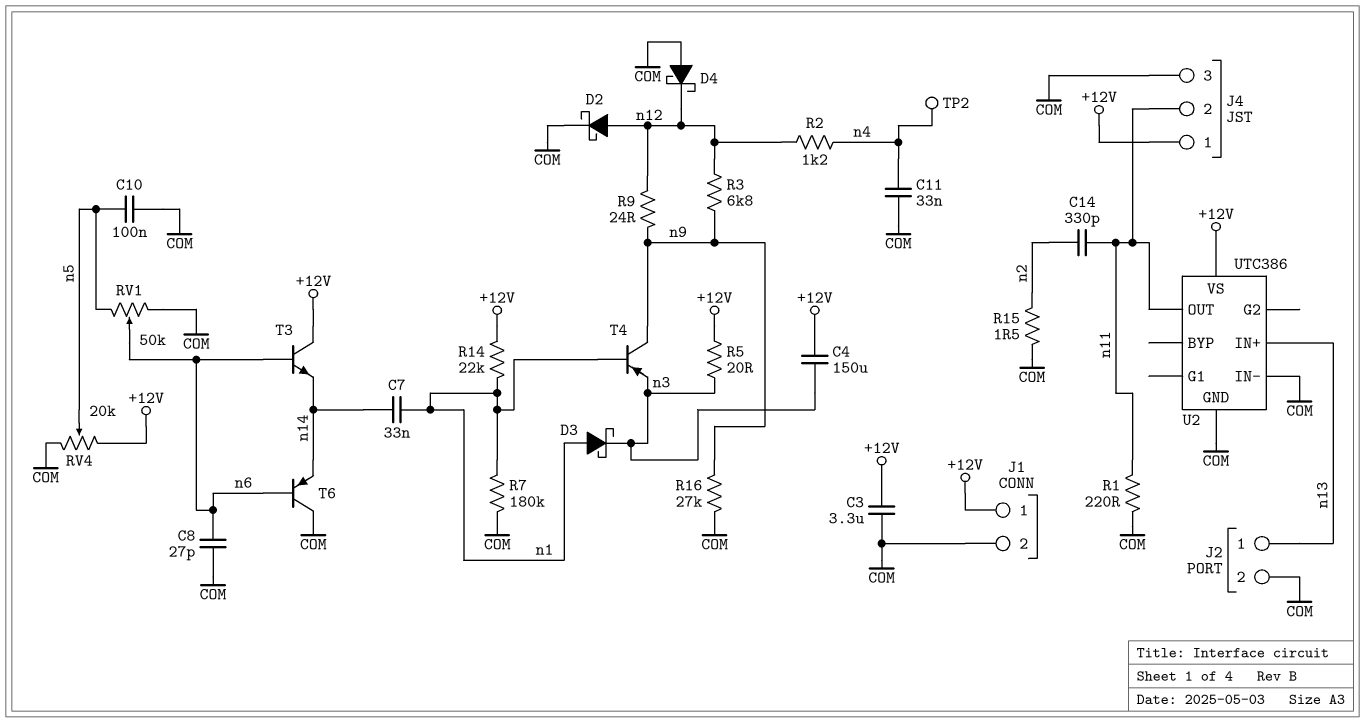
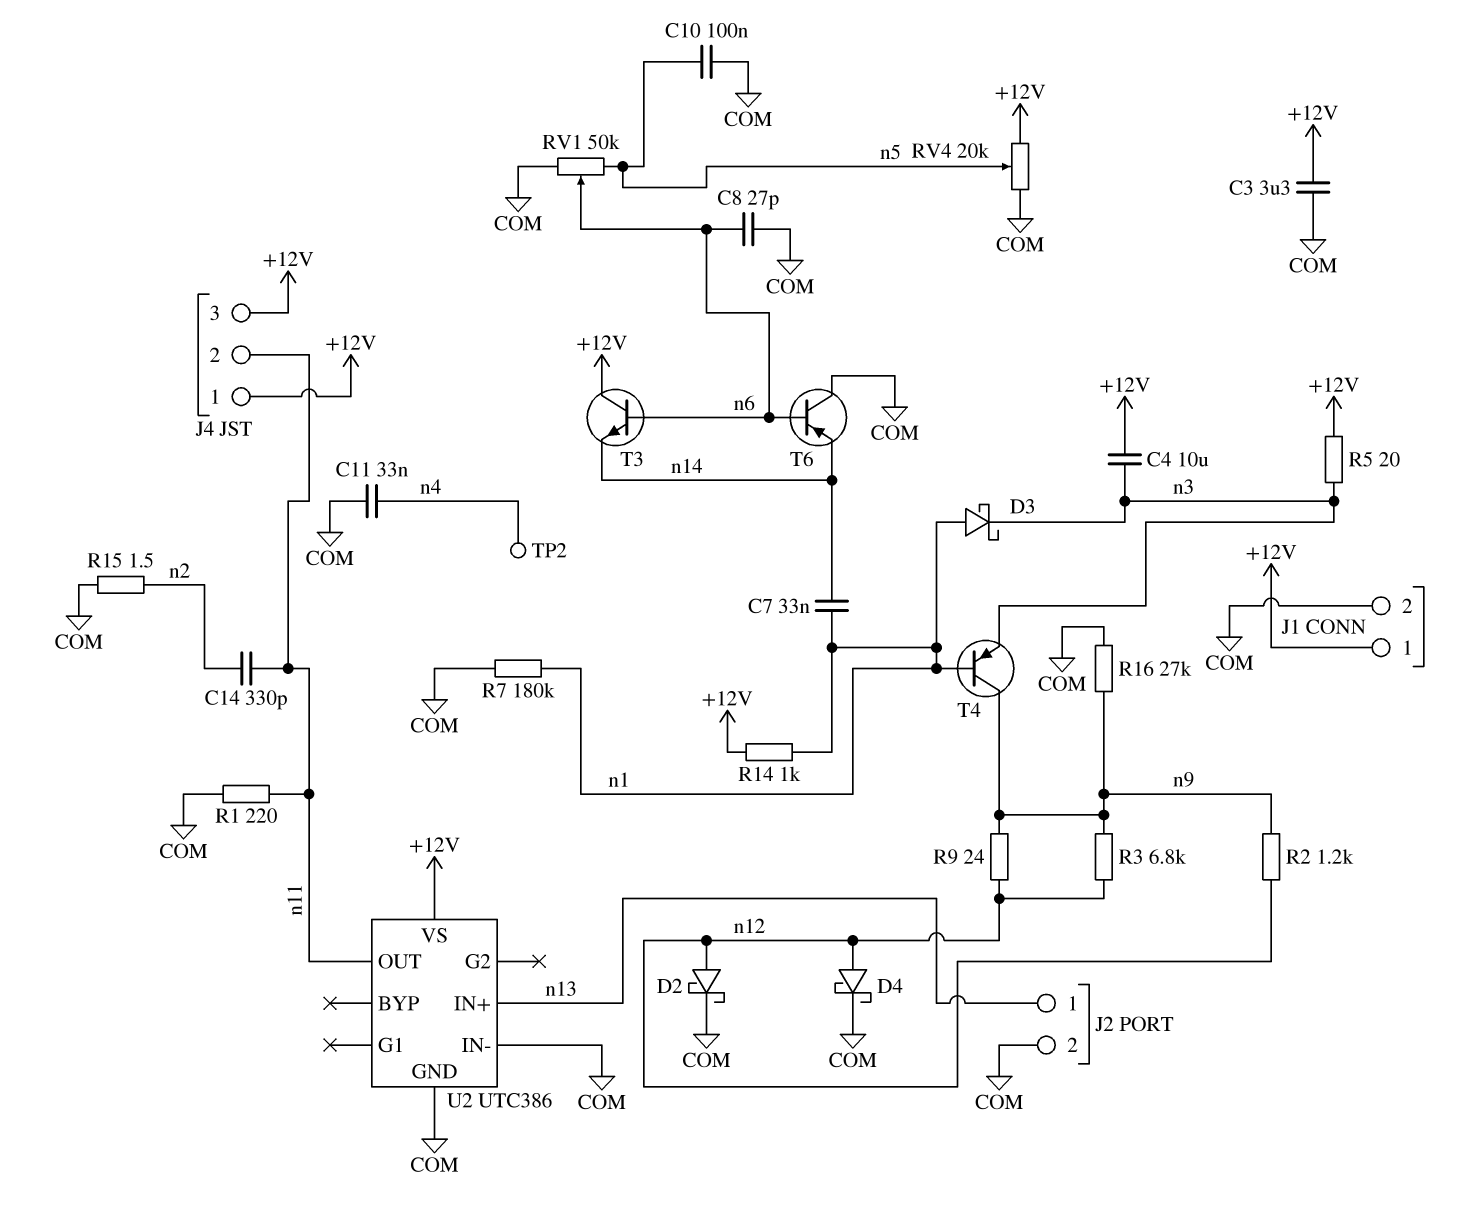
C4: 150uF (+12V, n3) -> 10uF (+12V, n3)
D4: schottky (A COM, K n12) -> schottky (A n12, K COM)
J4 pin 3: COM -> +12V
R2: 1.2k (n4, n12) -> 1.2k (n9, n12)
R14: 22k (+12V, n1) -> 1k (+12V, n1)

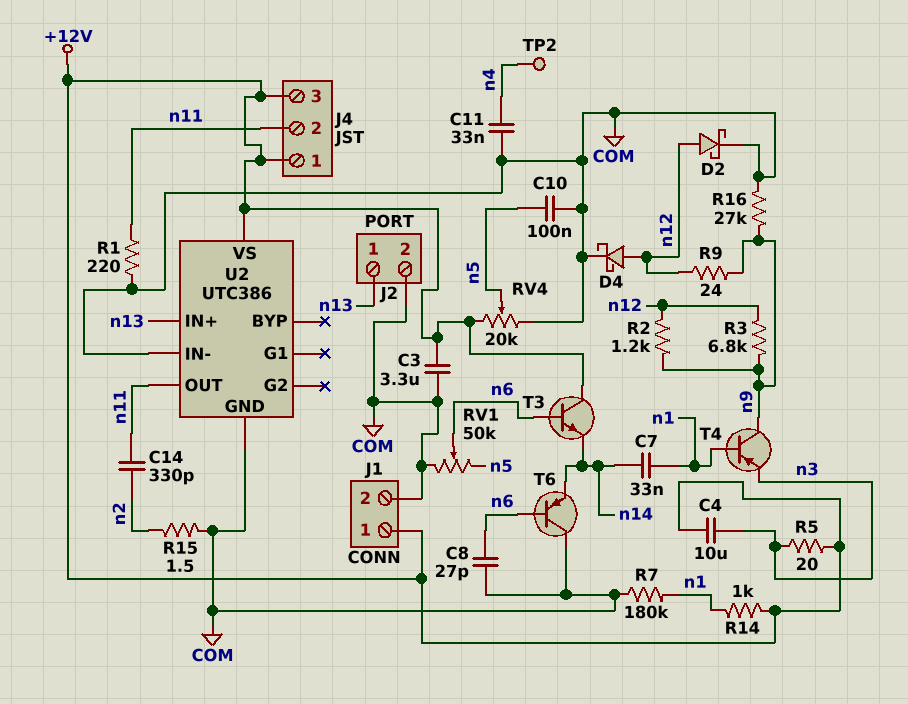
D3: schottky (A n1, K n3) -> none

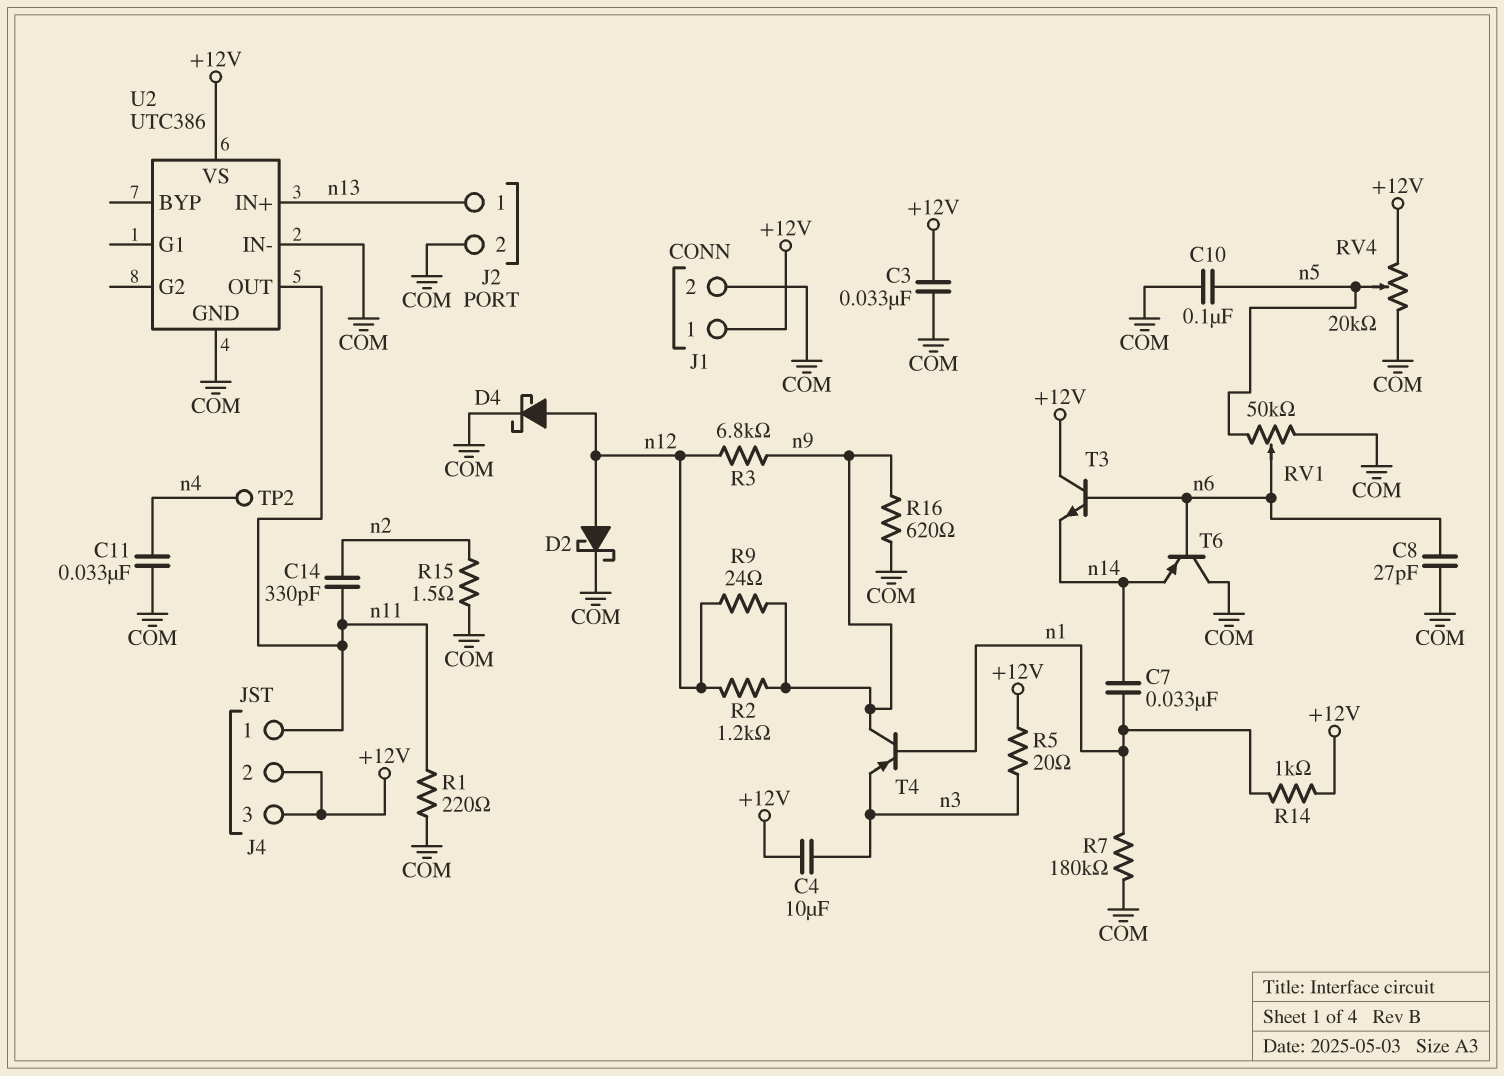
C3: 3.3uF (+12V, COM) -> 33nF (+12V, COM)
J4 pin 1: +12V -> n11
J4 pin 2: n11 -> +12V
R16: 27k (COM, n9) -> 620 (COM, n9)

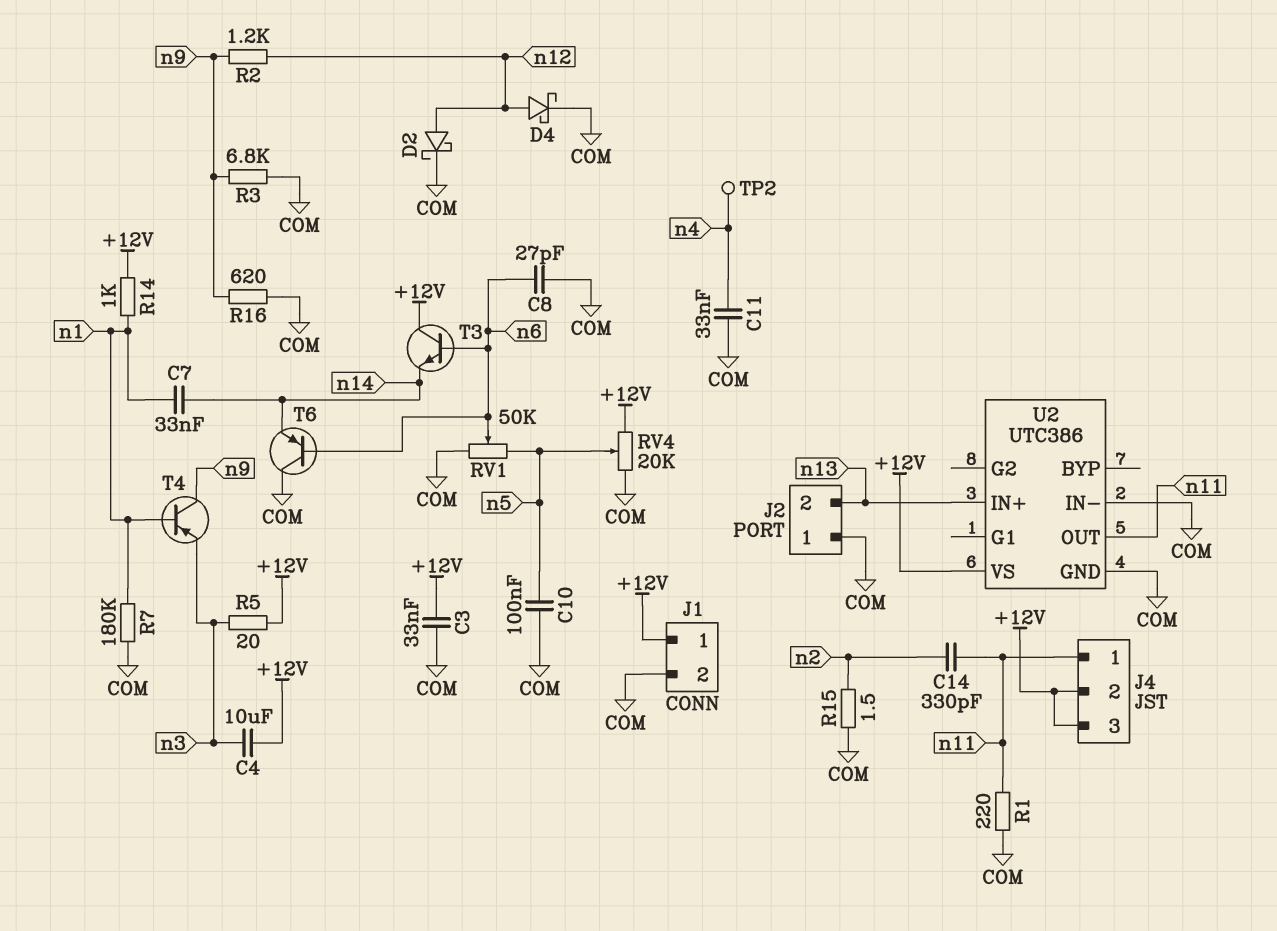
J2 pin 1: n13 -> COM
J2 pin 2: COM -> n13
R3: 6.8k (n9, n12) -> 6.8k (COM, n9)
R9: 24 (n9, n12) -> none

